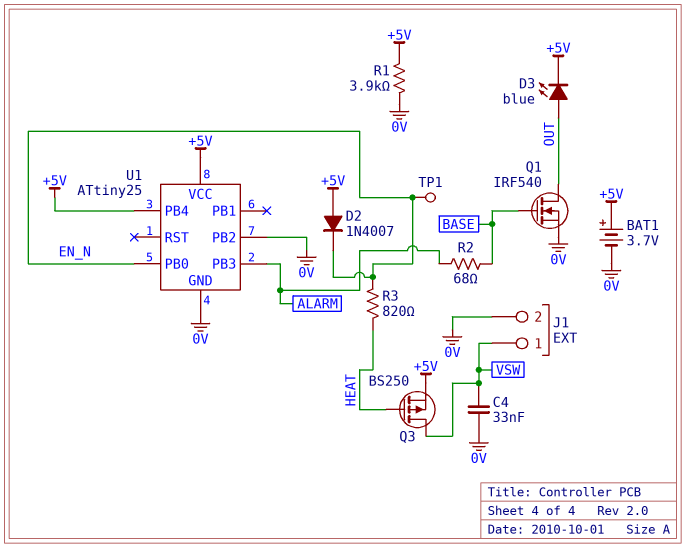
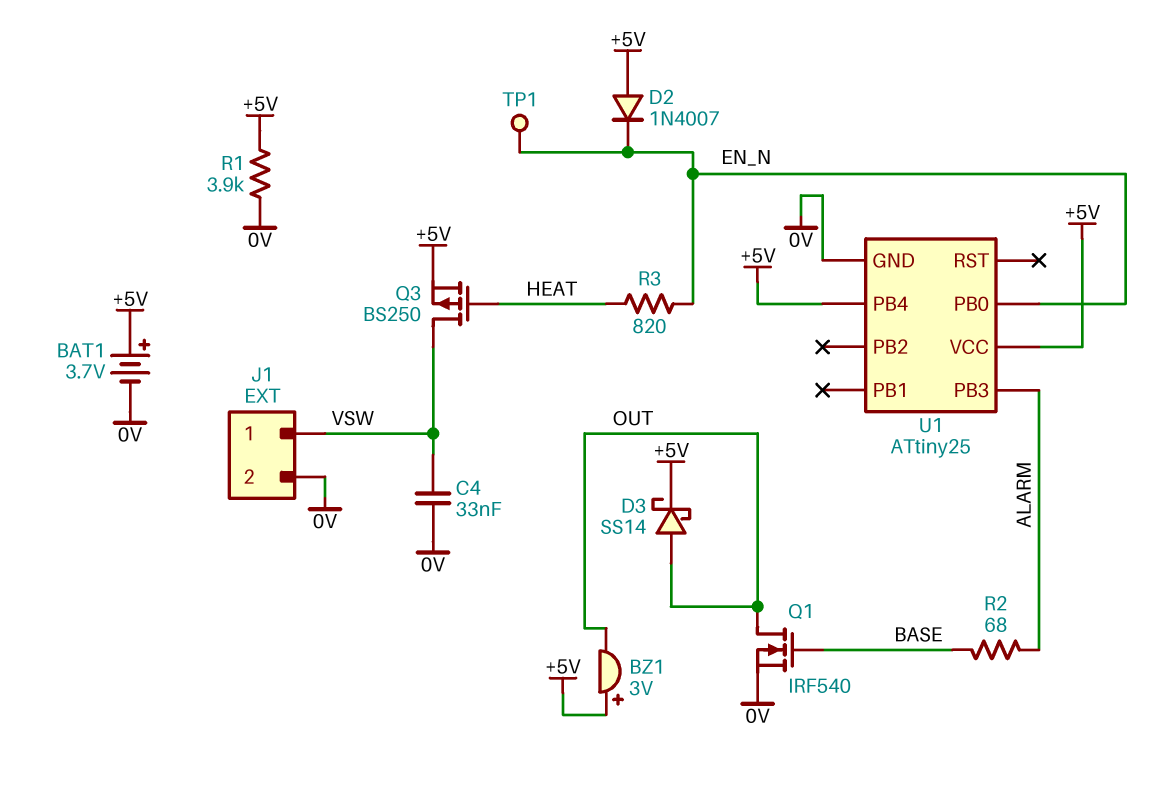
BZ1: none -> buzzer 3V (plus +5V, minus OUT)
D3: LED blue (A OUT, K +5V) -> schottky SS14 (A OUT, K +5V)
U1 pin PB2: 0V -> none

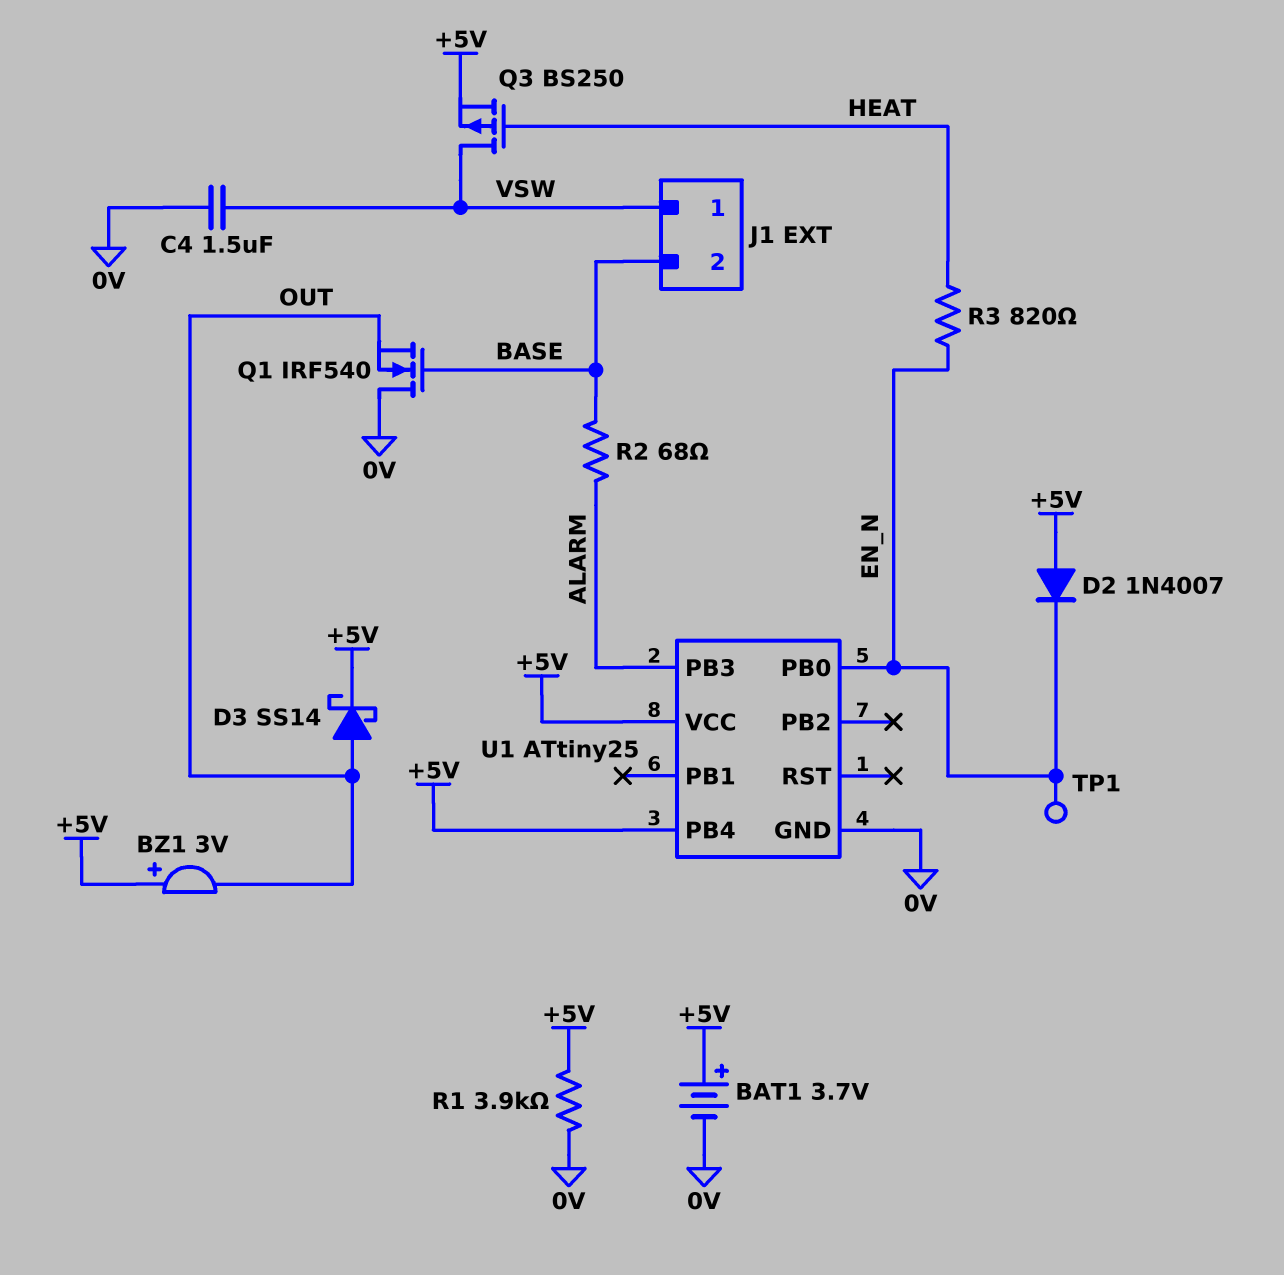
C4: 33nF (0V, VSW) -> 1.5uF (0V, VSW)
J1 pin 2: 0V -> BASE
Q1: NMOS IRF540 (G BASE, D OUT, S 0V) -> NMOS IRF540 (G BASE, D 0V, S OUT)

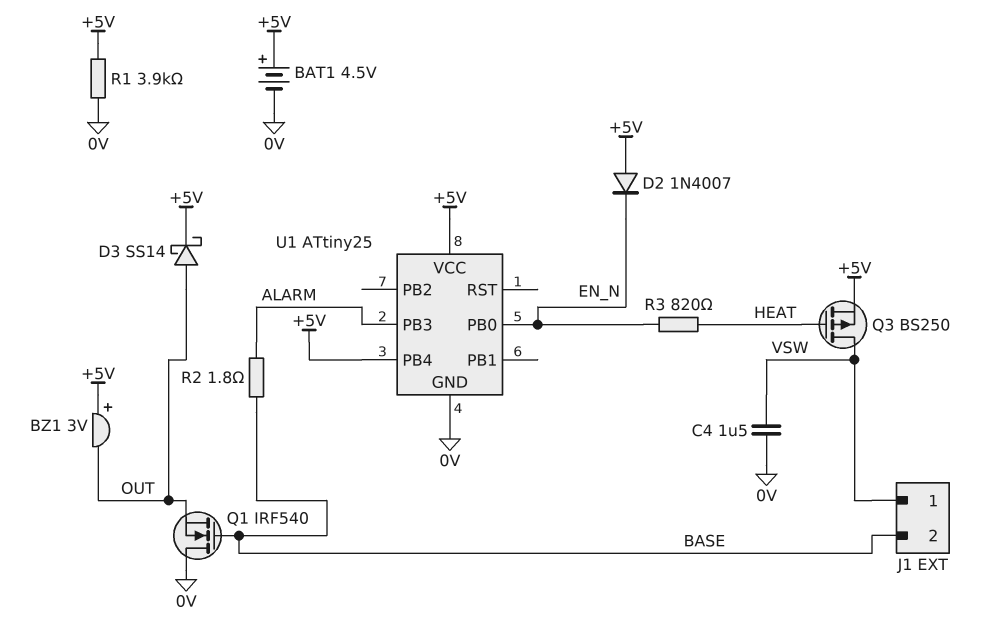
BAT1: 3.7V (plus +5V, minus 0V) -> 4.5V (plus +5V, minus 0V)
R2: 68 (ALARM, BASE) -> 1.8 (ALARM, BASE)
TP1: test point (EN_N) -> none

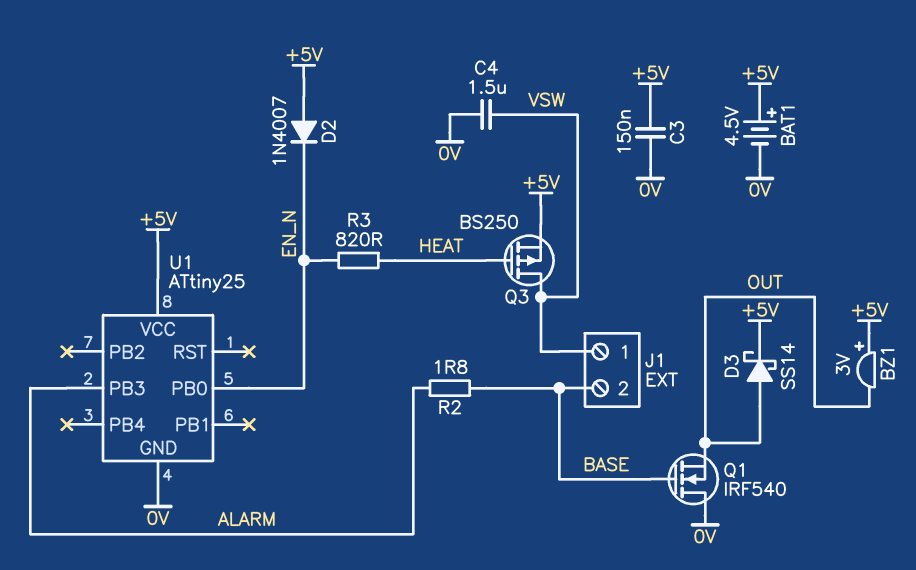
C3: none -> 150nF (+5V, 0V)
R1: 3.9k (+5V, 0V) -> none
U1 pin PB4: +5V -> none

